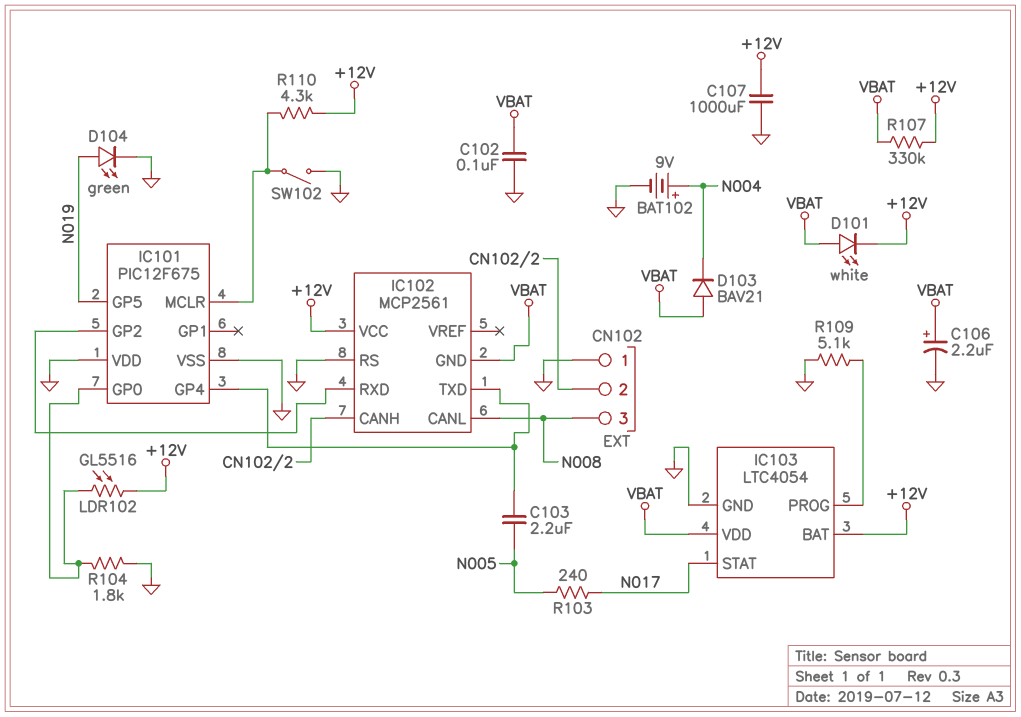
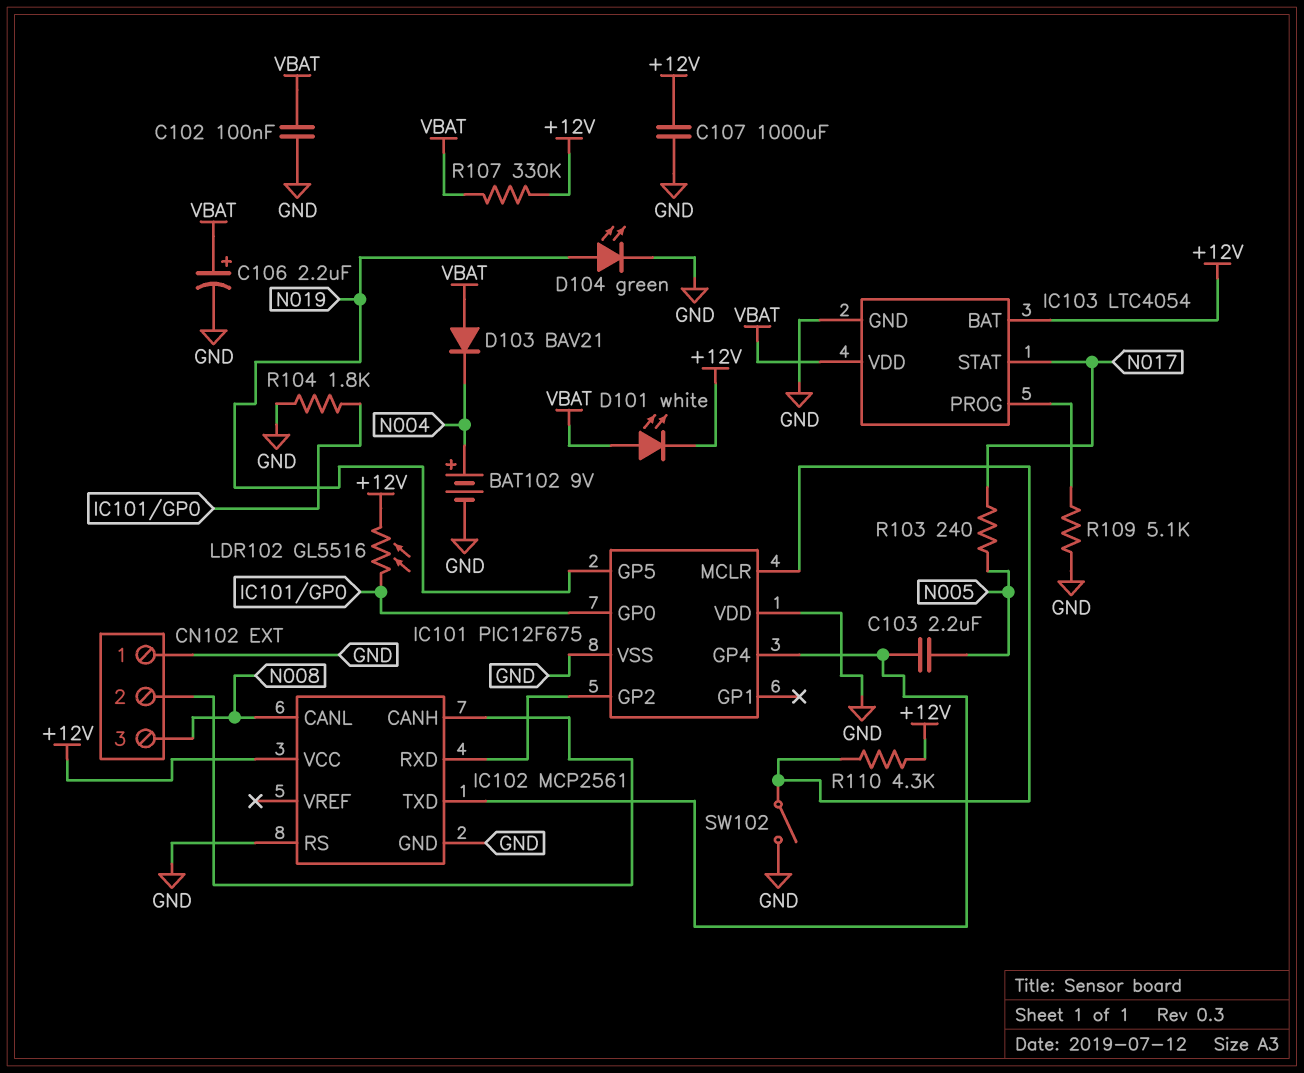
IC102 pin GND: VBAT -> GND

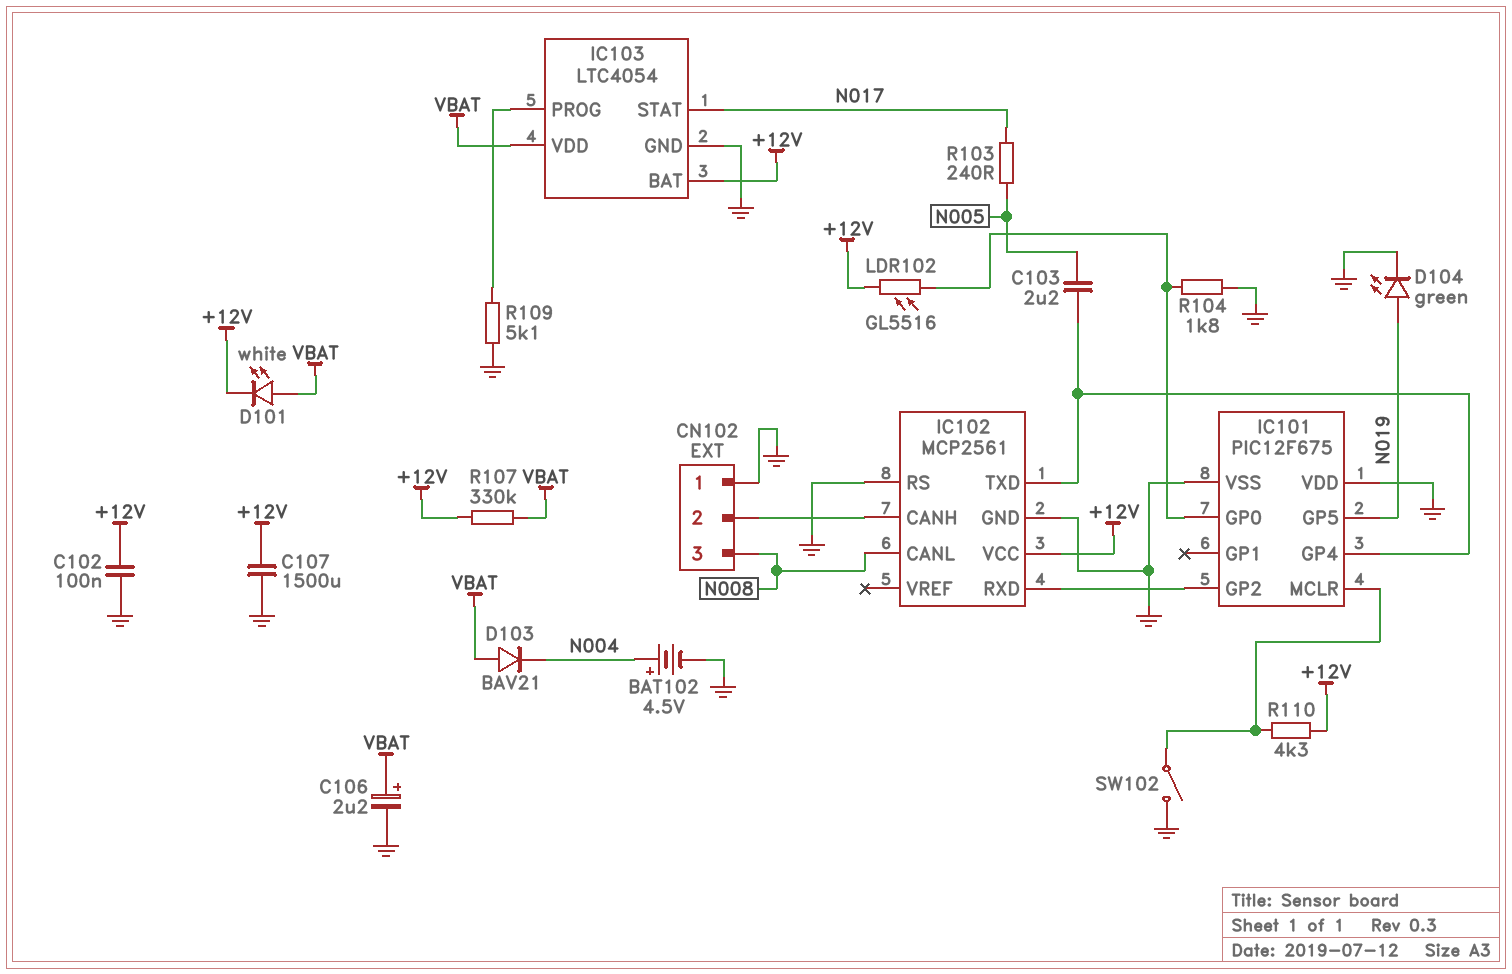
BAT102: 9V (plus N004, minus GND) -> 4.5V (plus N004, minus GND)
C102: 100nF (GND, VBAT) -> 100nF (+12V, GND)
C107: 1000uF (+12V, GND) -> 1500uF (+12V, GND)

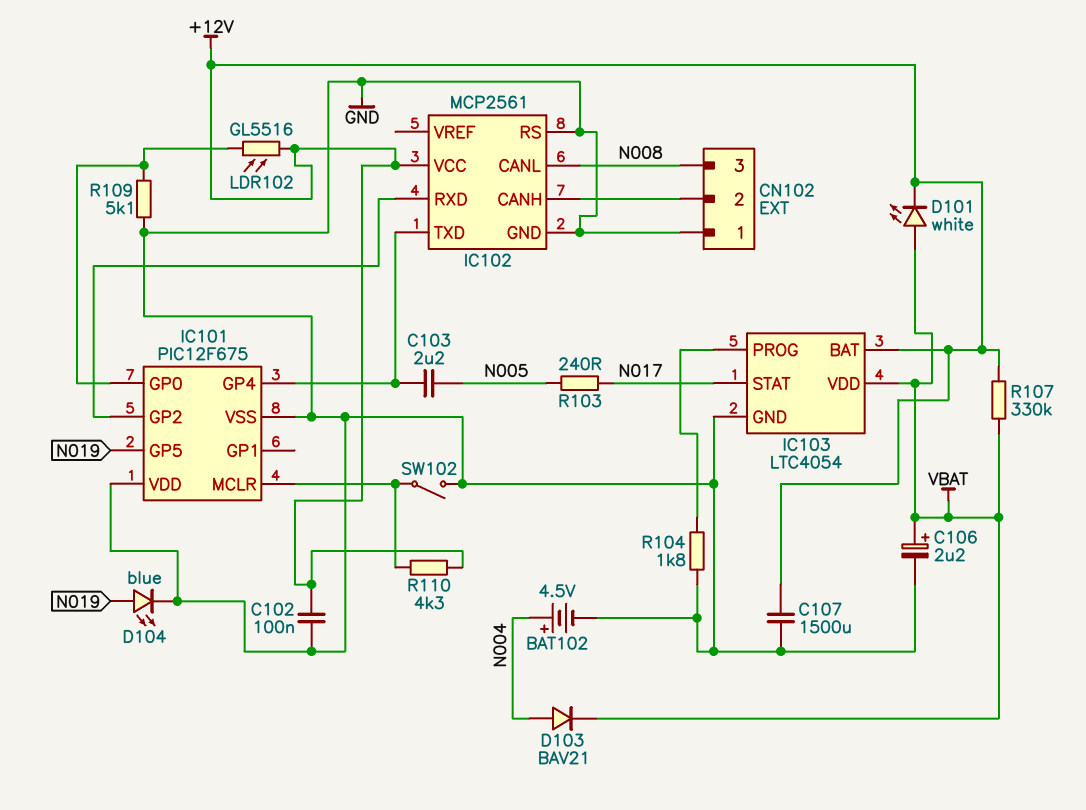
D103: diode BAV21 (A VBAT, K N004) -> diode BAV21 (A N004, K VBAT)
D104: LED green (A N019, K GND) -> LED blue (A N019, K GND)
R104: 1.8k (GND, IC101/GP0) -> 1.8k (GND, IC103/PROG)
R109: 5.1k (GND, IC103/PROG) -> 5.1k (GND, IC101/GP0)

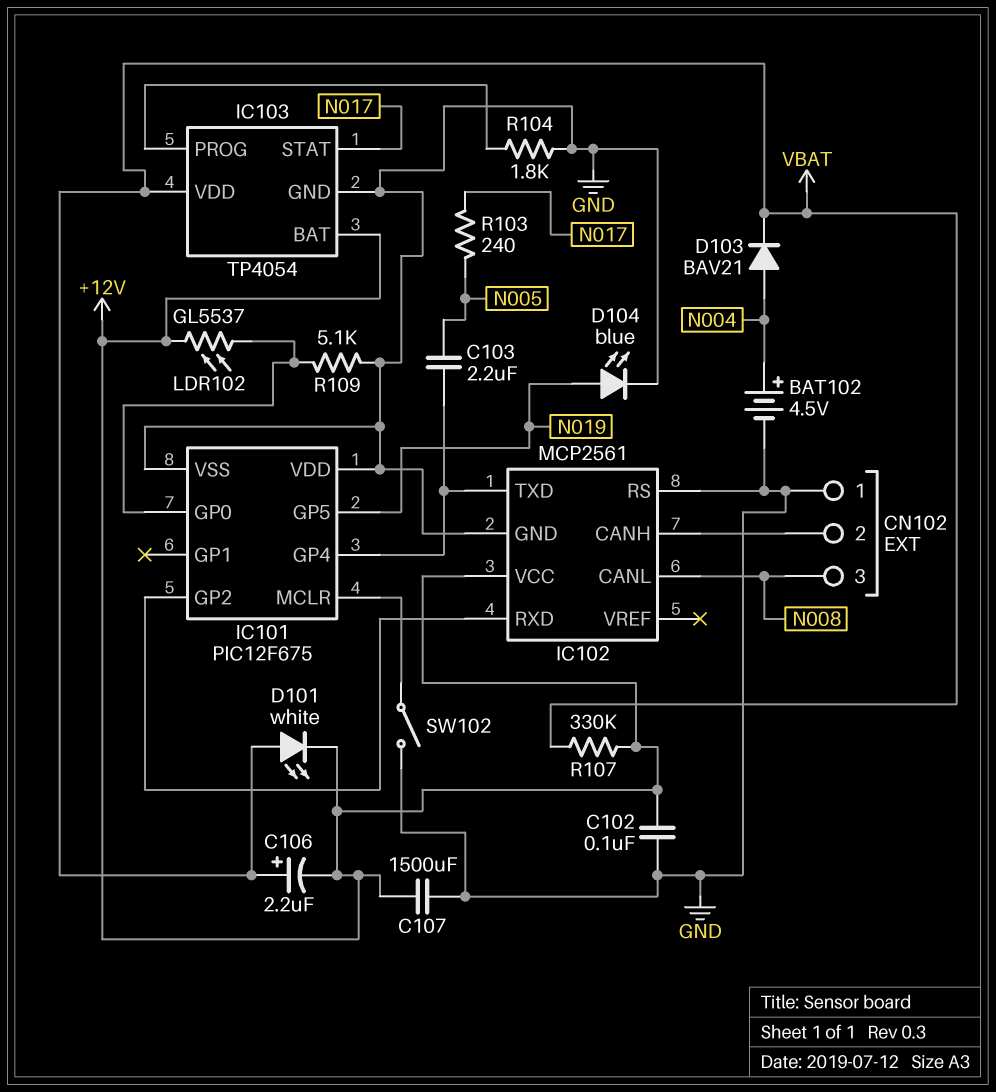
C106: 2.2uF (plus VBAT, minus GND) -> 2.2uF (plus VBAT, minus +12V)
IC103: LTC4054 -> TP4054
LDR102: GL5516 (+12V, IC101/GP0) -> GL5537 (+12V, IC101/GP0)
R110: 4.3k (+12V, IC101/MCLR) -> none

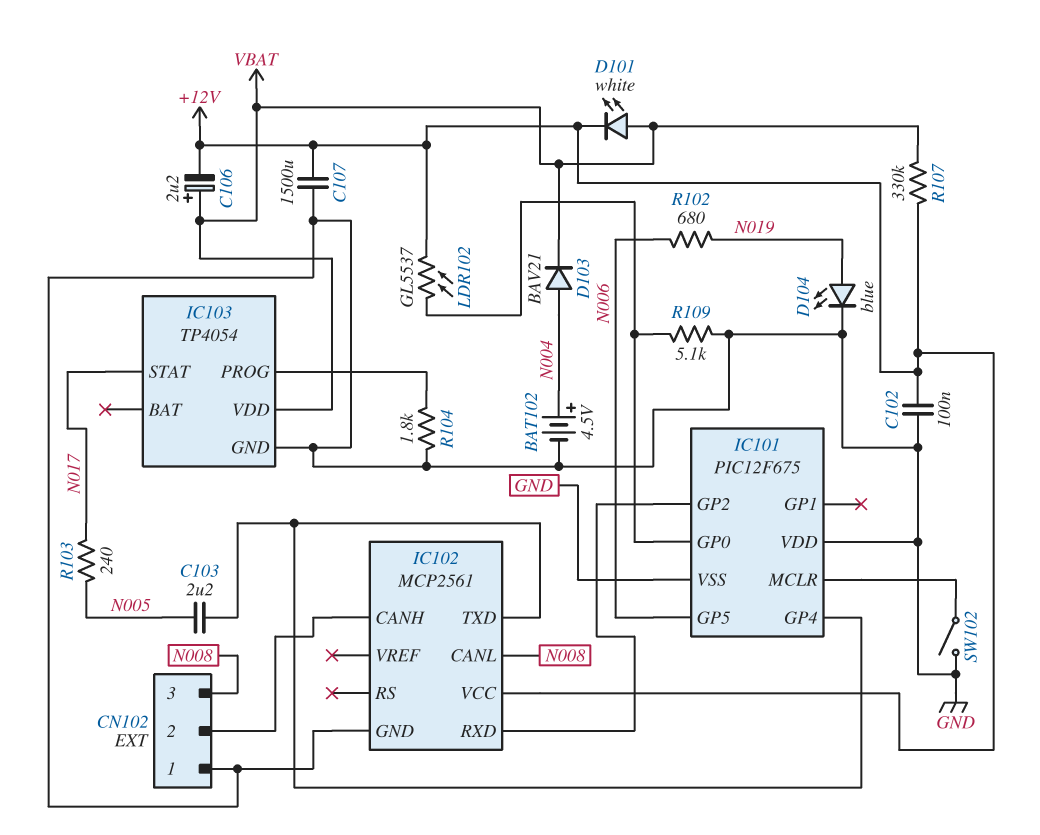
IC101 pin GP5: N019 -> N006
IC102 pin RS: GND -> none
IC103 pin BAT: +12V -> none
R102: none -> 680 (N006, N019)

